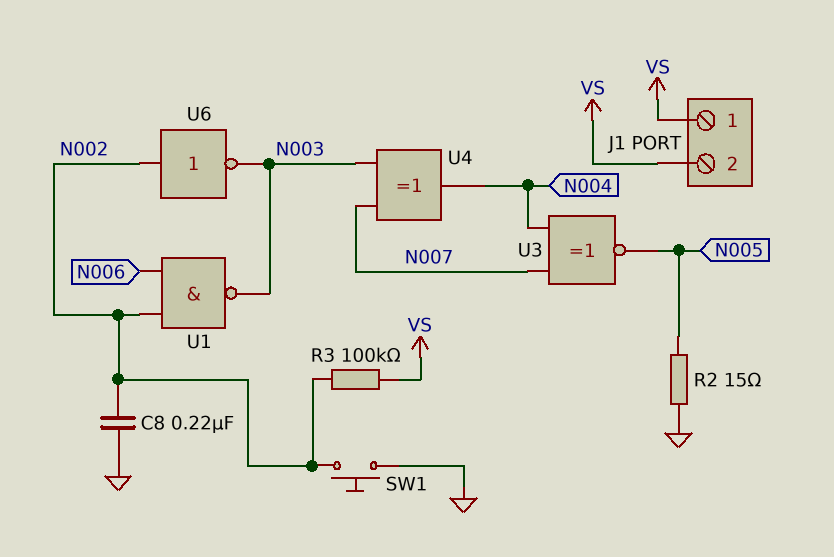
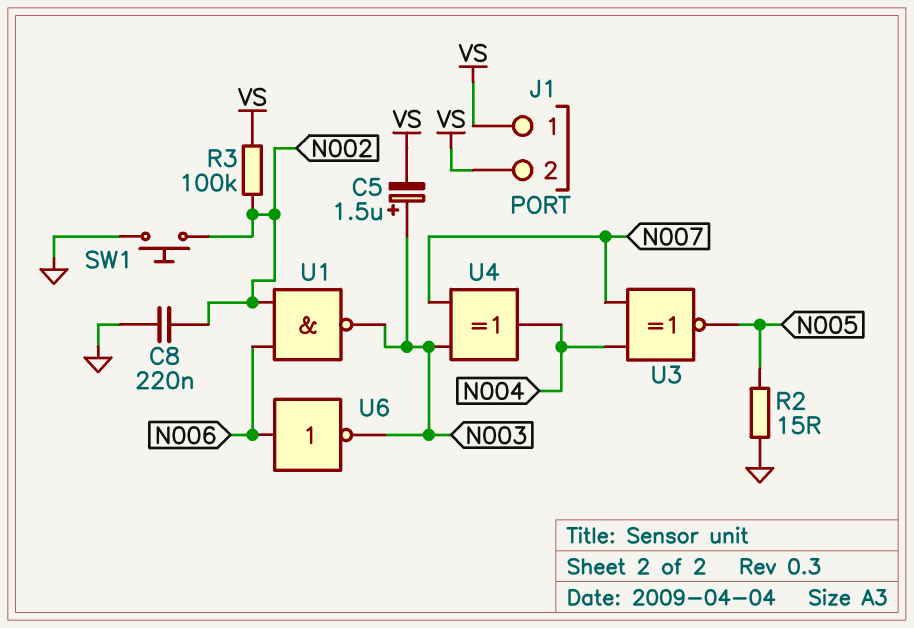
C5: none -> 1.5uF (plus N003, minus VS)
U6: NOT (in N002, out N003) -> NOT (in N006, out N003)

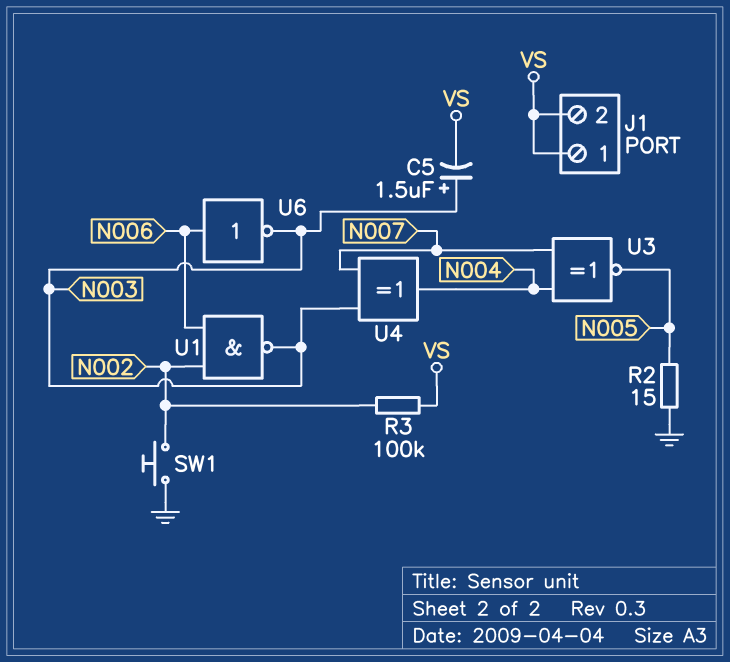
C8: 220nF (GND, N002) -> none

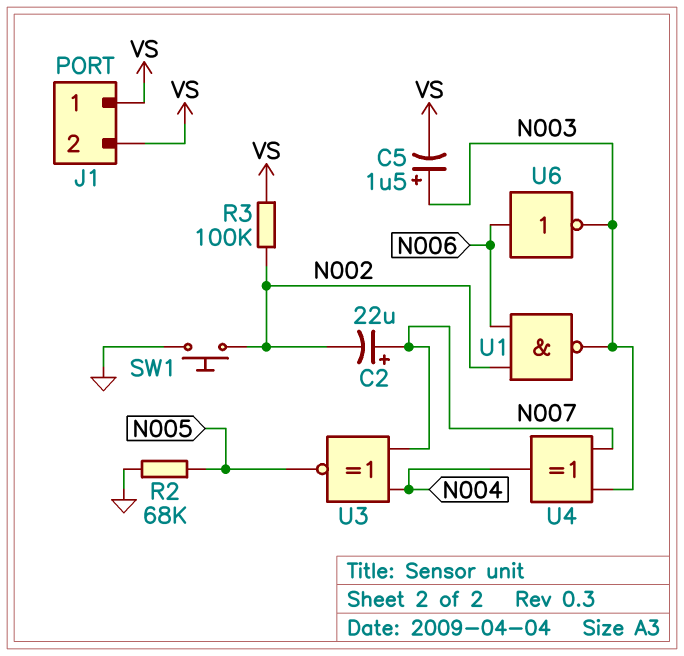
C2: none -> 22uF (plus N007, minus N002)
R2: 15 (GND, N005) -> 68k (GND, N005)

